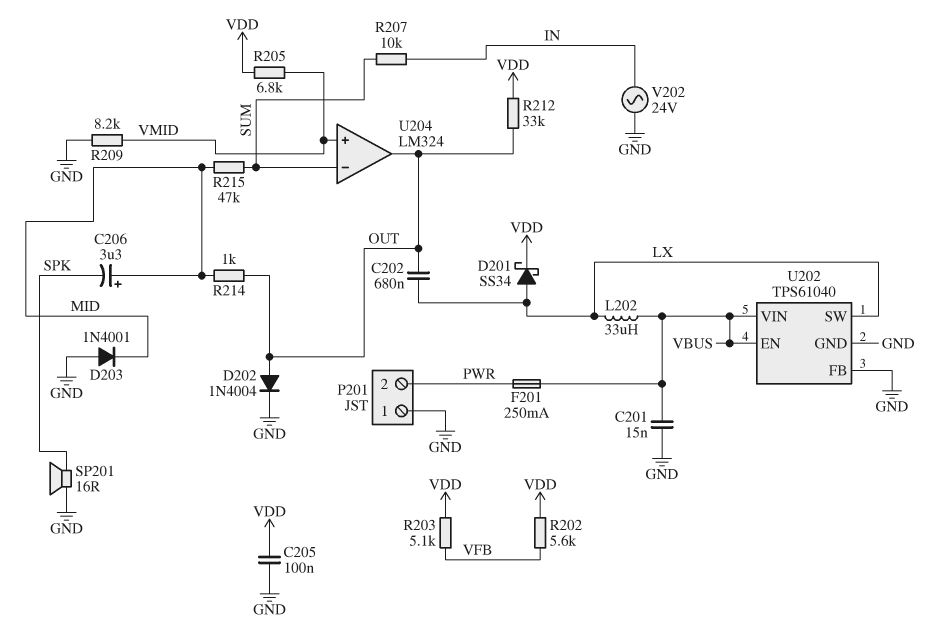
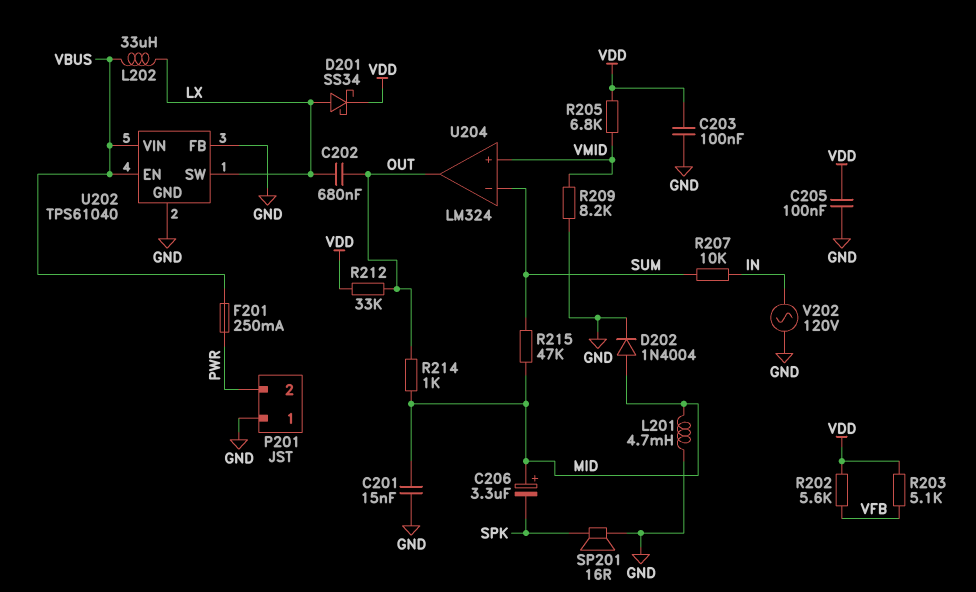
C201: 15nF (GND, VBUS) -> 15nF (GND, MID)
C203: none -> 100nF (GND, VDD)
D202: diode 1N4004 (A OUT, K GND) -> diode 1N4004 (A MID, K GND)
D203: diode 1N4001 (A GND, K MID) -> none
L201: none -> 4.7mH (GND, MID)
V202: AC 24V (GND, IN) -> AC 120V (GND, IN)

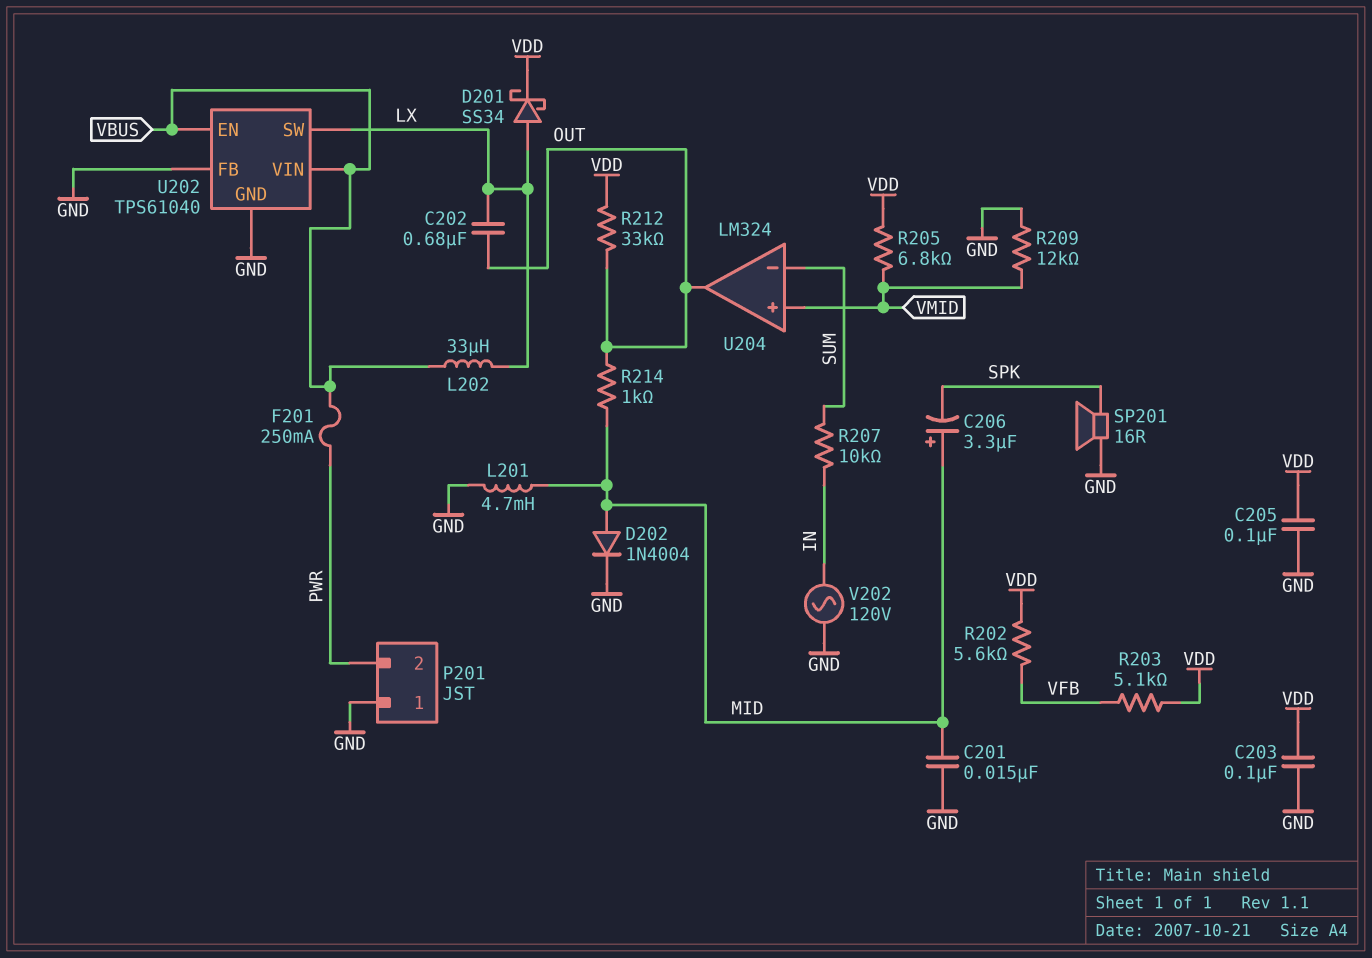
R209: 8.2k (GND, VMID) -> 12k (GND, VMID)
R215: 47k (MID, SUM) -> none

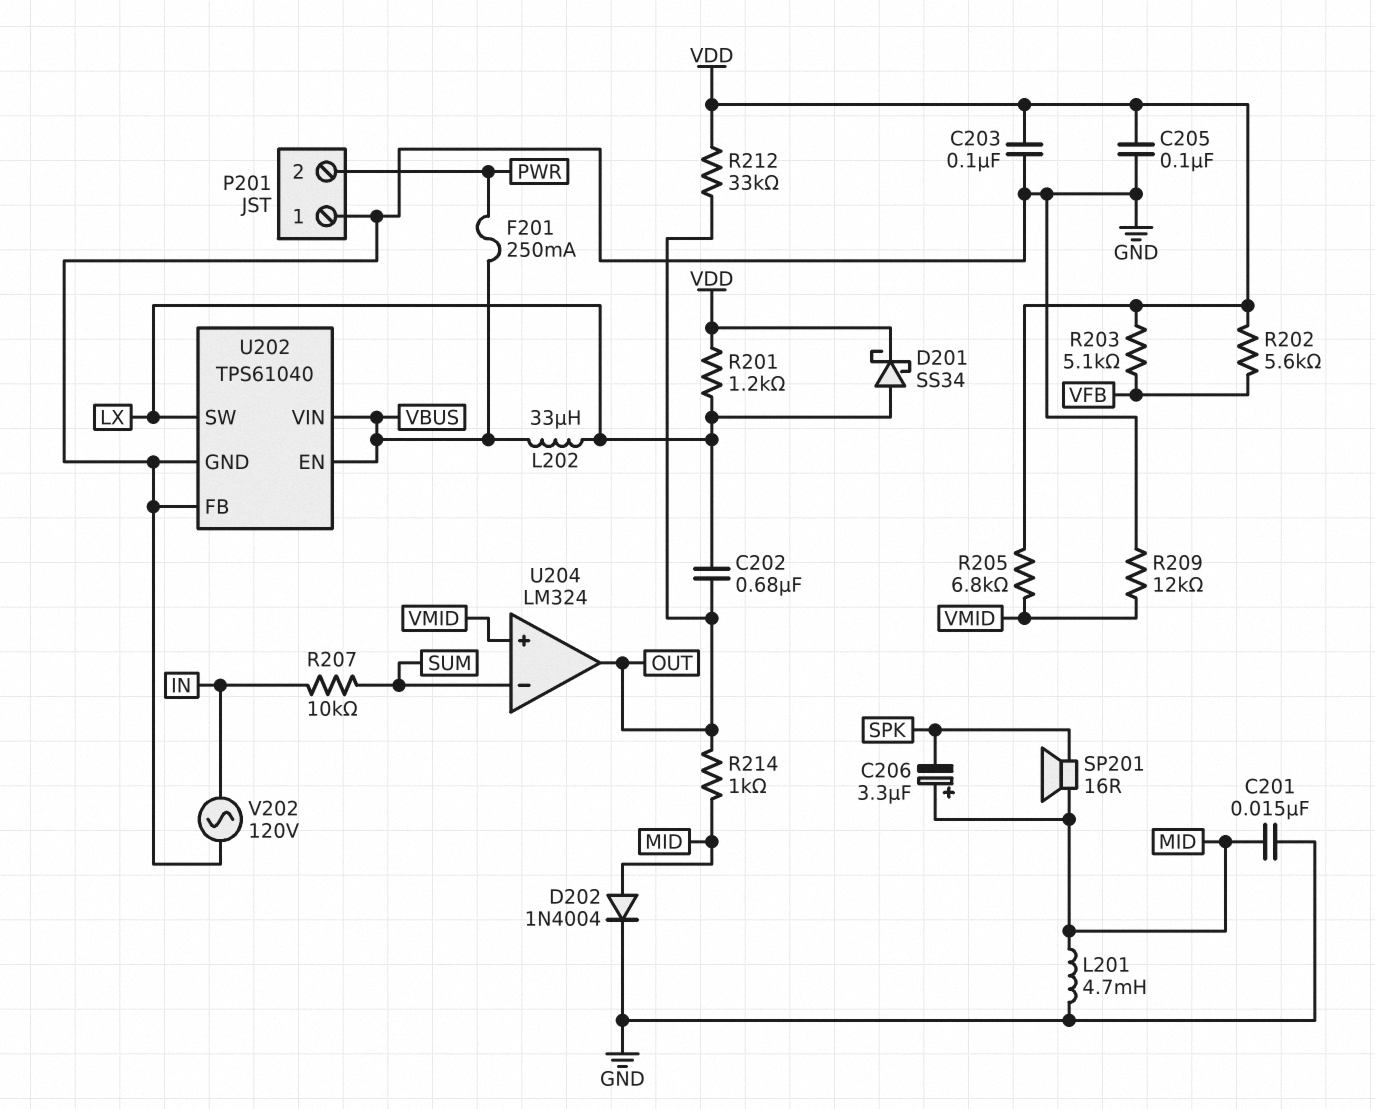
R201: none -> 1.2k (LX, VDD)
SP201: speaker 16R (GND, SPK) -> speaker 16R (MID, SPK)

